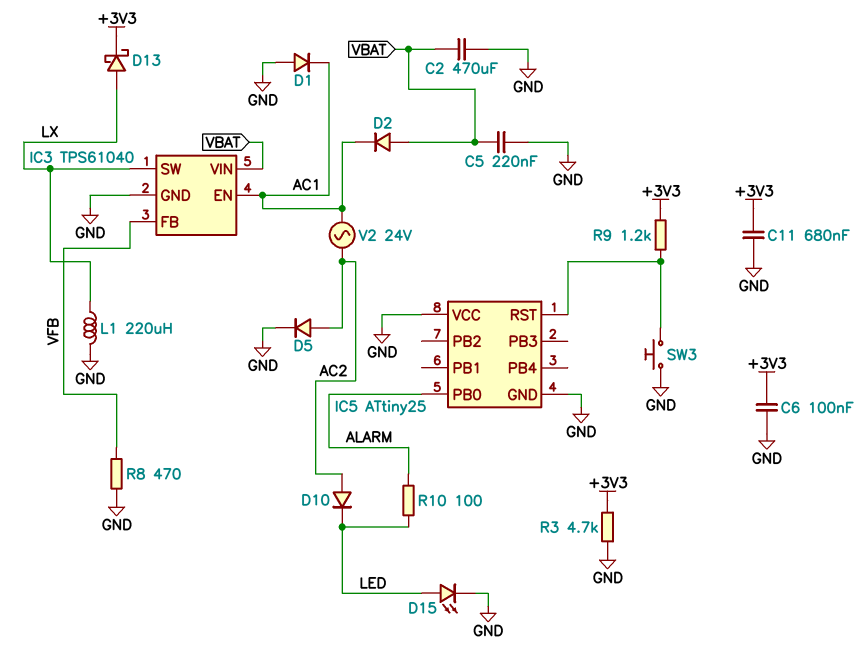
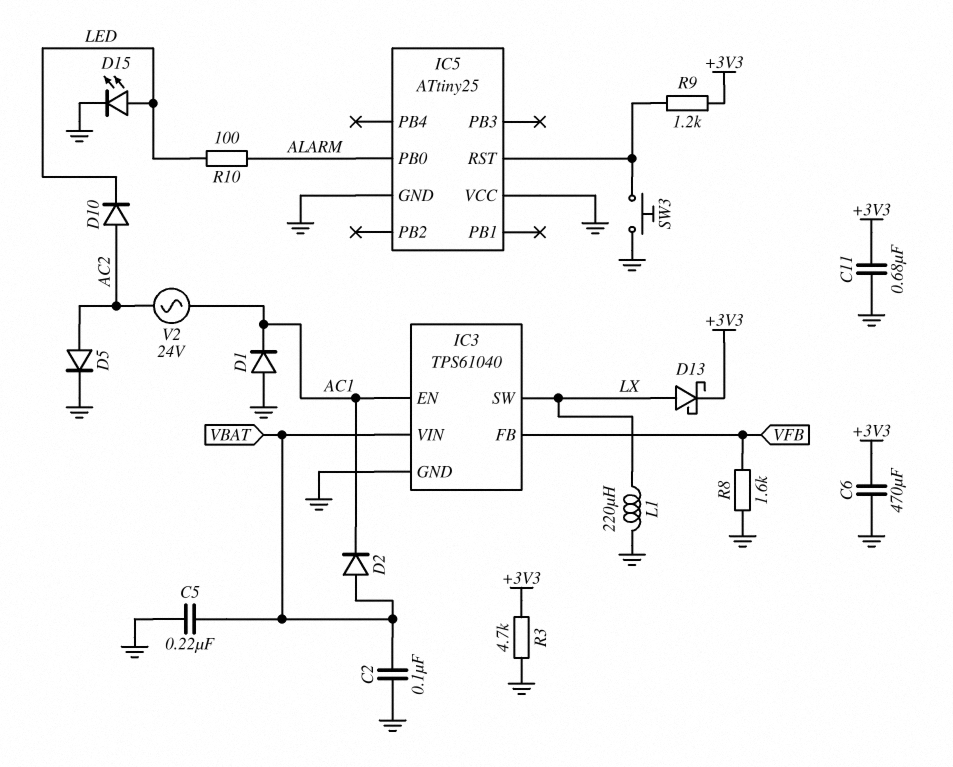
C2: 470uF (GND, VBAT) -> 100nF (GND, VBAT)
C6: 100nF (+3V3, GND) -> 470uF (+3V3, GND)
R8: 470 (GND, VFB) -> 1.6k (GND, VFB)

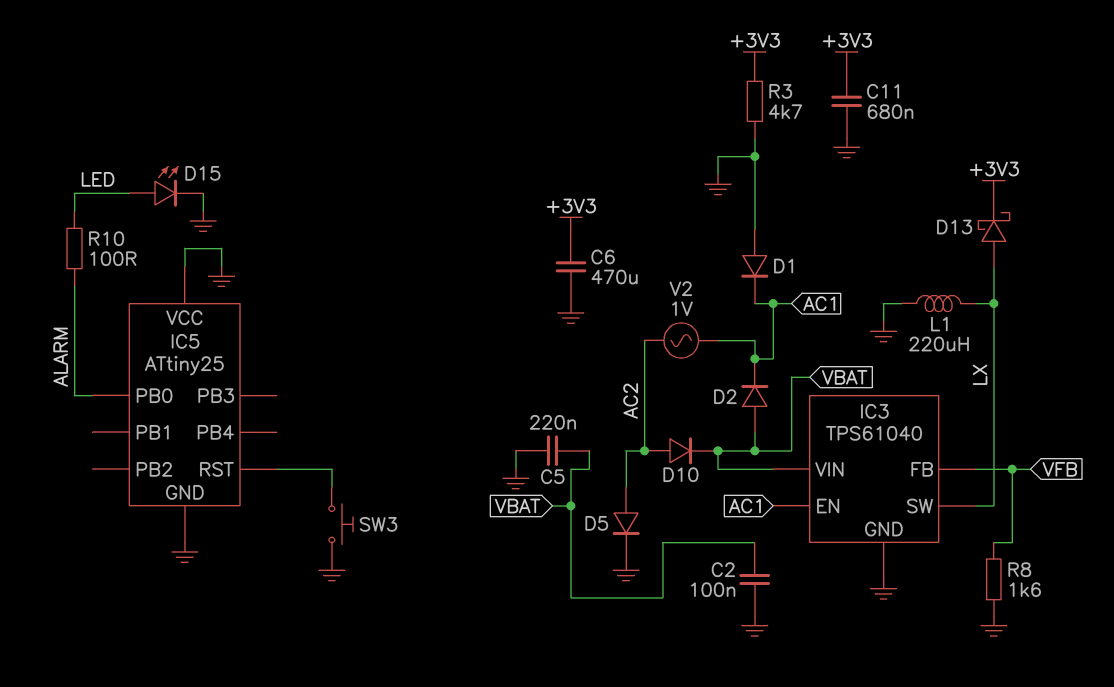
D10: diode (A AC2, K LED) -> diode (A AC2, K VBAT)
R9: 1.2k (+3V3, IC5/RST) -> none
V2: AC 24V (AC1, AC2) -> AC 1V (AC1, AC2)

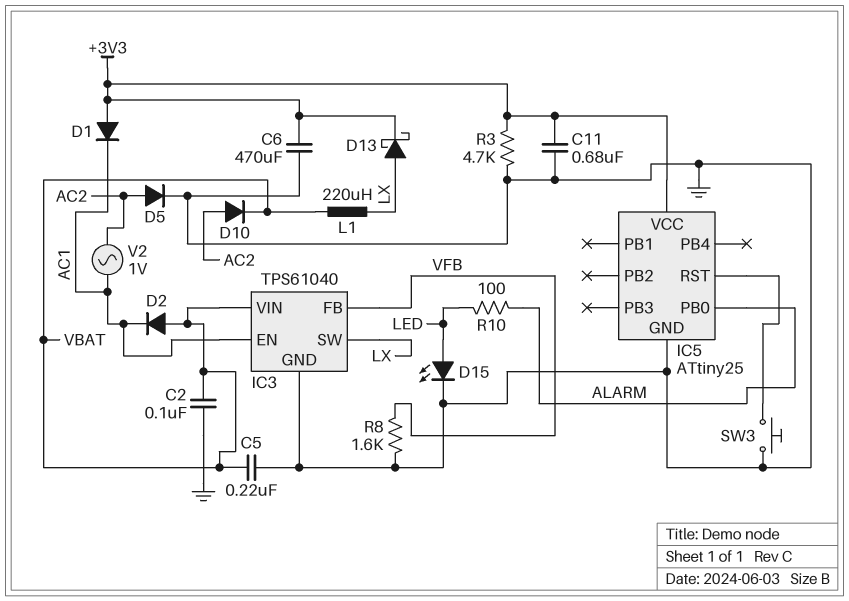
D1: diode (A GND, K AC1) -> diode (A +3V3, K AC1)
IC5 pin VCC: GND -> +3V3
L1: 220uH (GND, LX) -> 220uH (LX, VBAT)

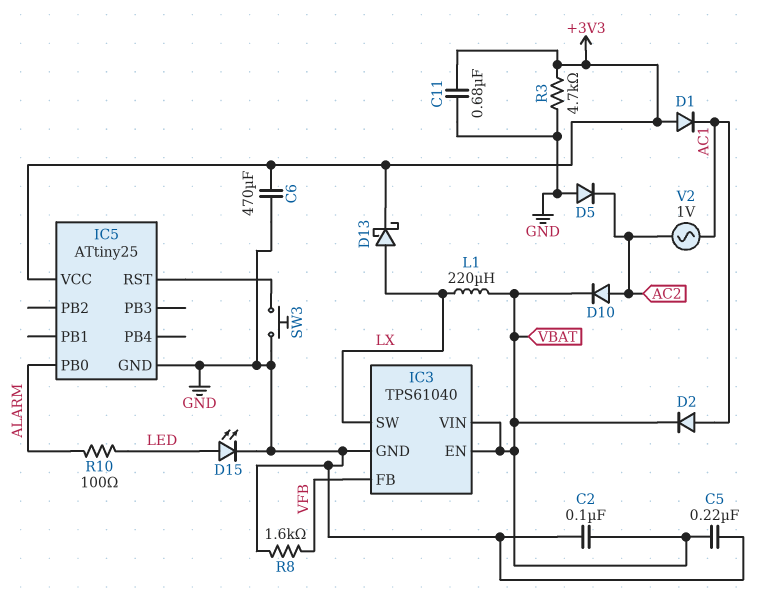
D2: diode (A VBAT, K AC1) -> diode (A AC1, K VBAT)
D5: diode (A AC2, K GND) -> diode (A GND, K AC2)
IC3 pin EN: AC1 -> VBAT

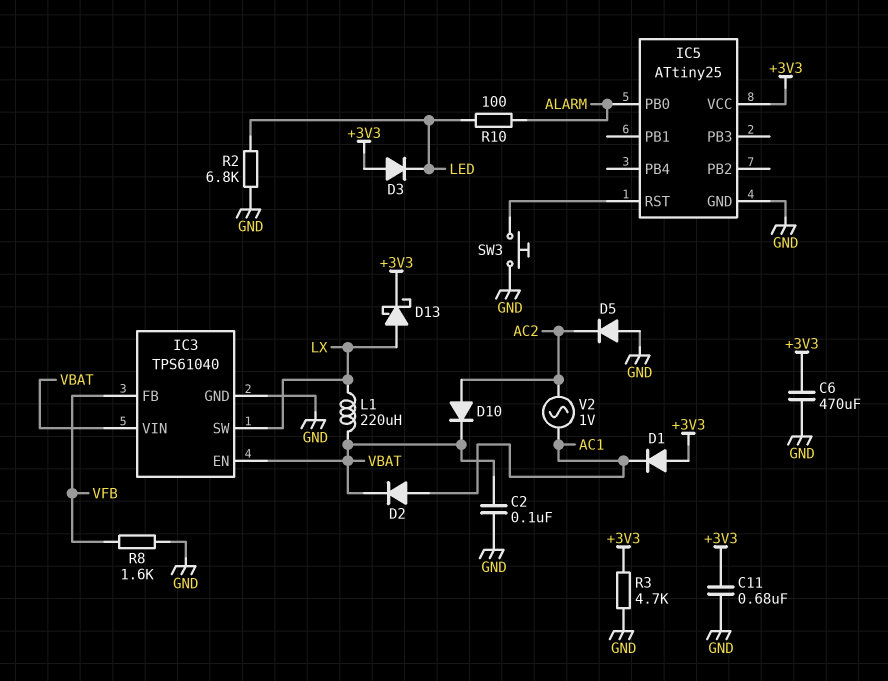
C5: 220nF (GND, VBAT) -> none
D3: none -> diode (A +3V3, K LED)
D15: LED (A LED, K GND) -> none
R2: none -> 6.8k (GND, LED)

